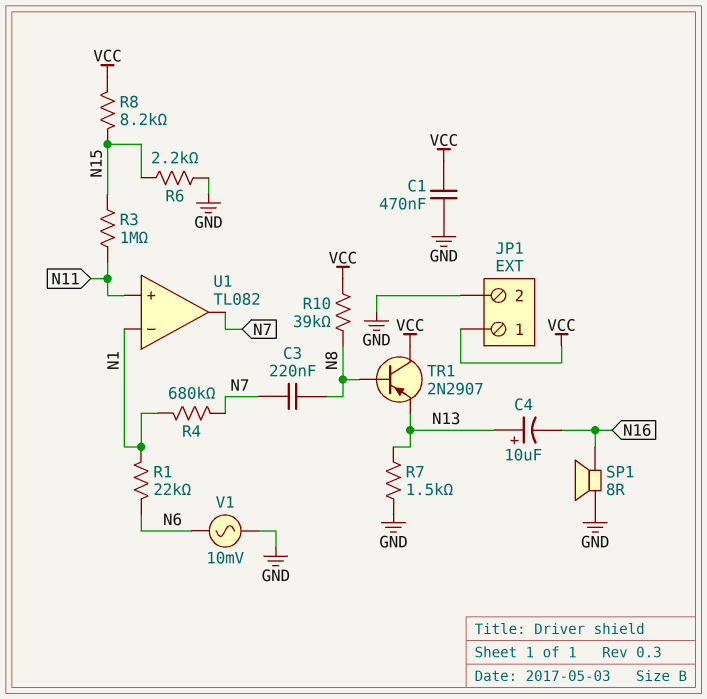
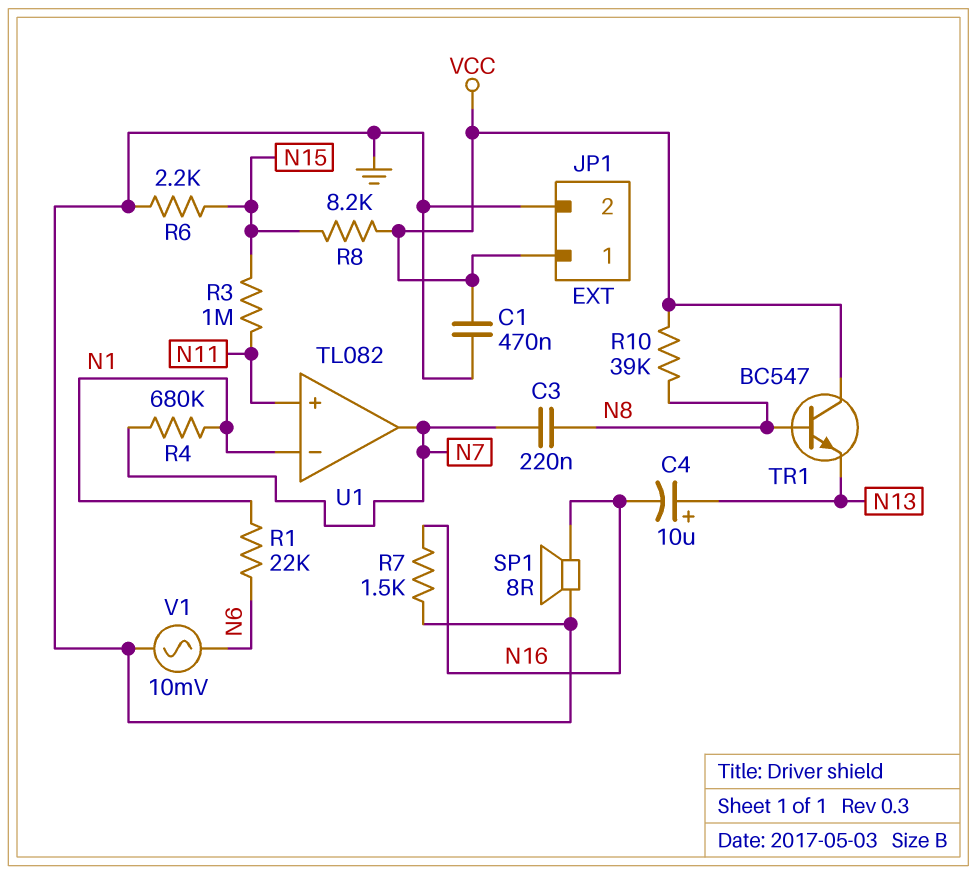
R7: 1.5k (GND, N13) -> 1.5k (GND, N16)
TR1: PNP 2N2907 (B N8, C VCC, E N13) -> NPN BC547 (B N8, C VCC, E N13)

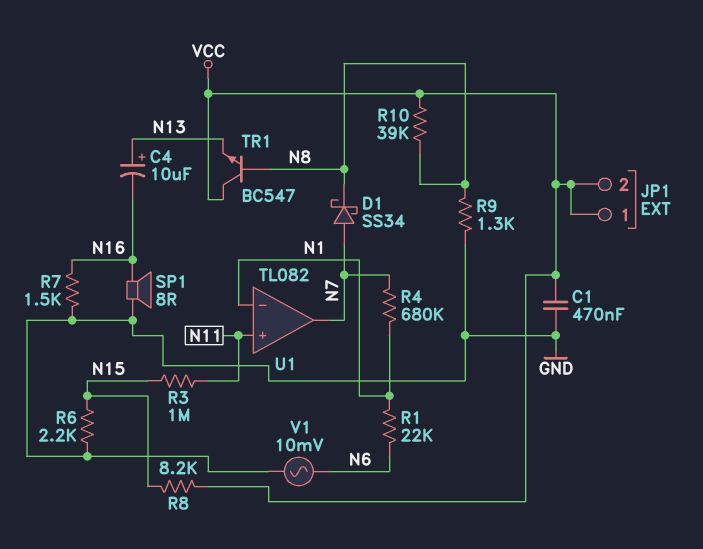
C3: 220nF (N7, N8) -> none
D1: none -> schottky SS34 (A N7, K N8)
JP1 pin 2: GND -> VCC
R9: none -> 1.3k (GND, N8)

